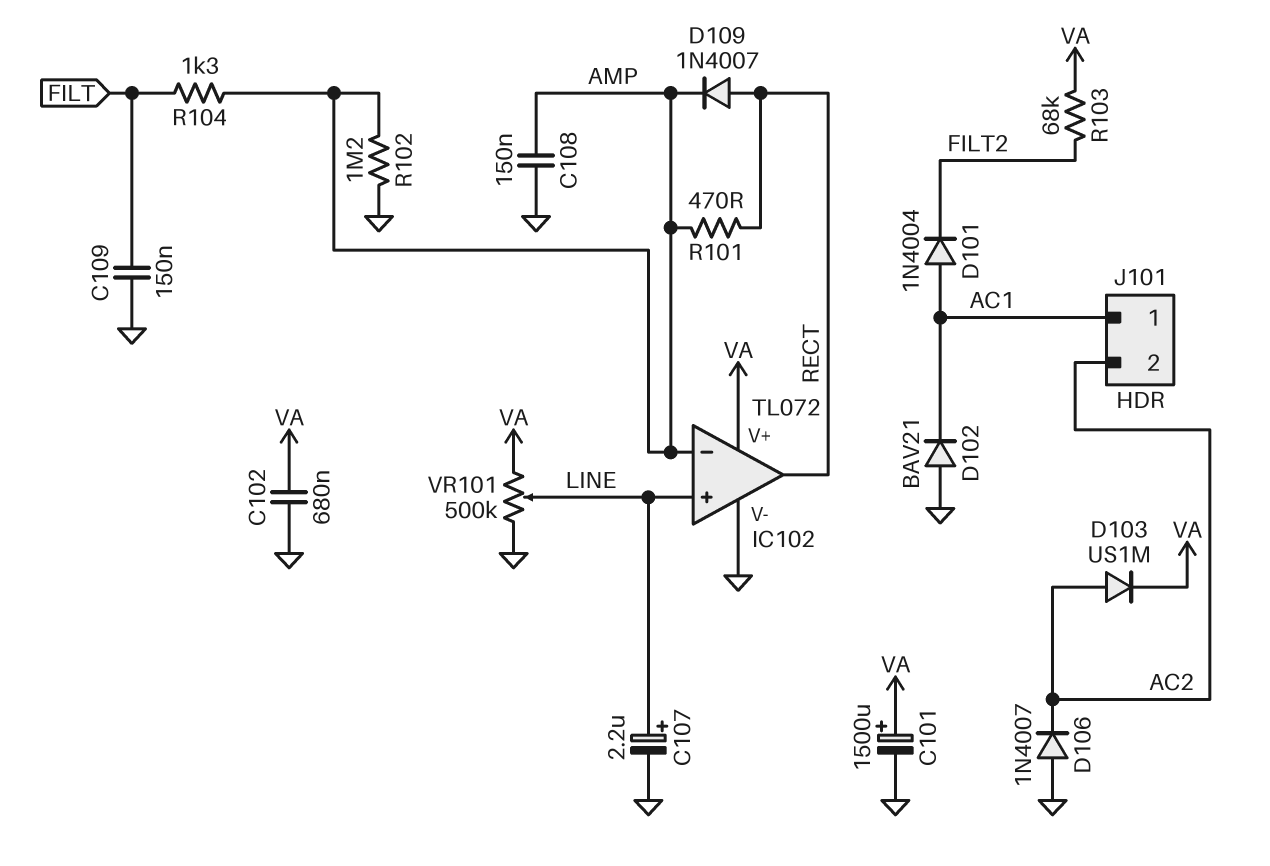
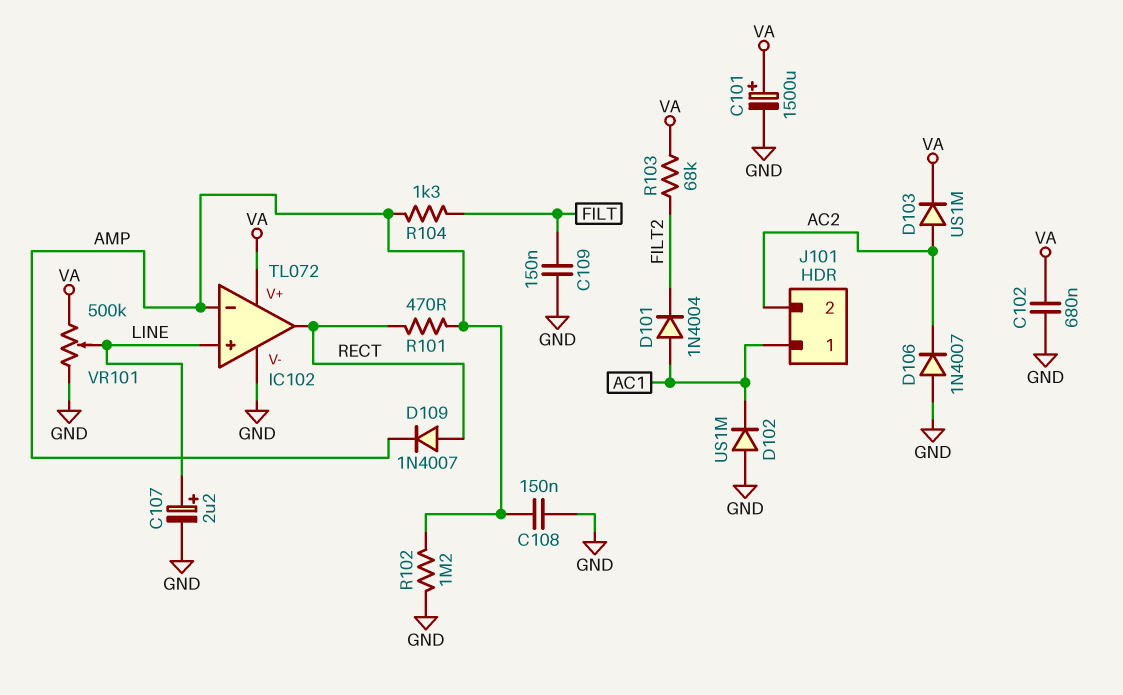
D102: diode BAV21 (A GND, K AC1) -> diode US1M (A GND, K AC1)

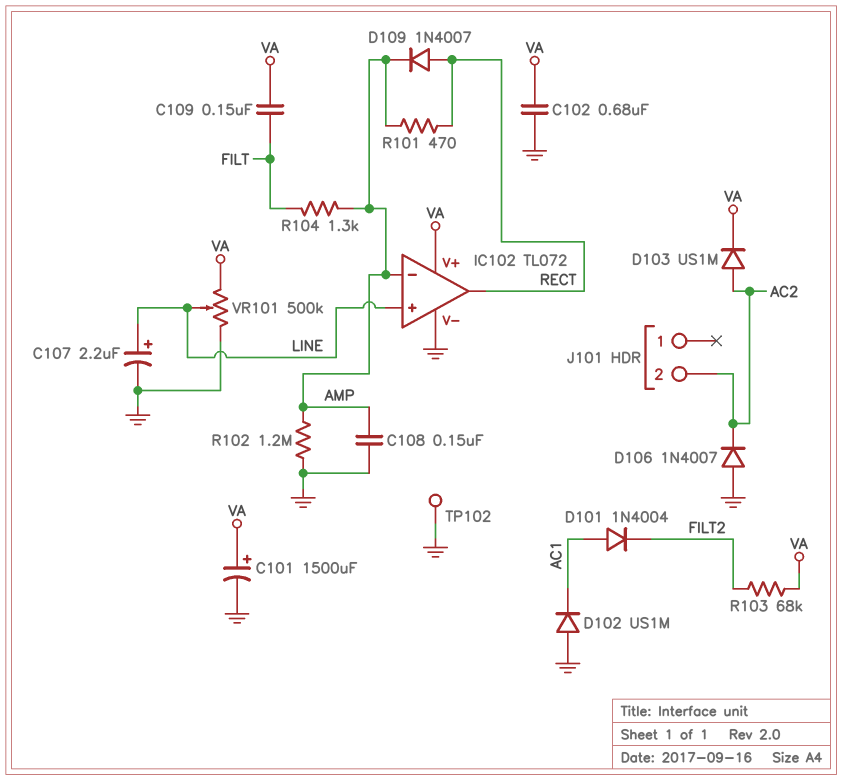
C109: 150nF (FILT, GND) -> 150nF (FILT, VA)
J101 pin 1: AC1 -> none
TP102: none -> test point (GND)

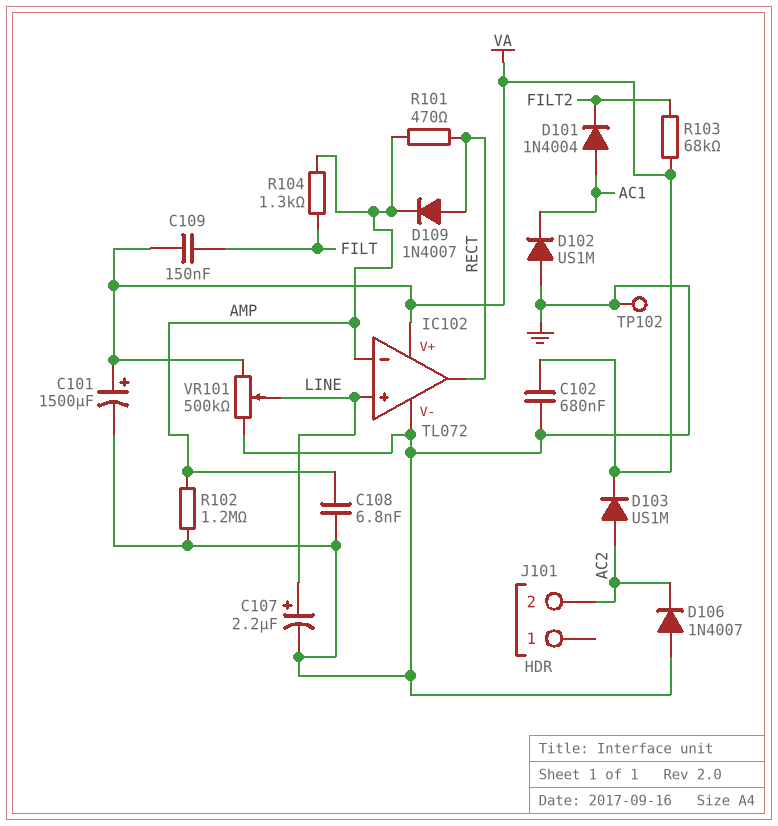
C108: 150nF (AMP, GND) -> 6.8nF (AMP, GND)

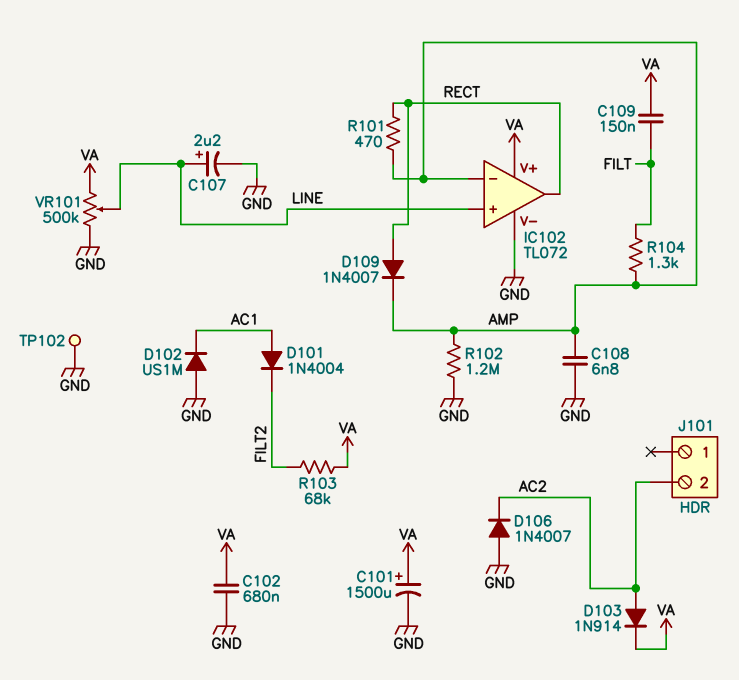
D103: diode US1M (A AC2, K VA) -> diode 1N914 (A AC2, K VA)

